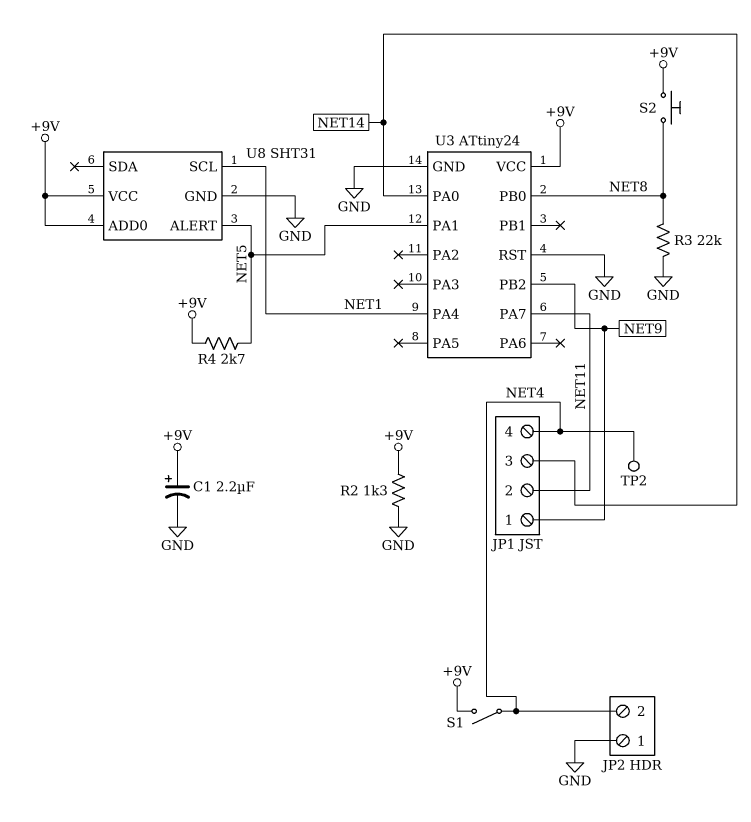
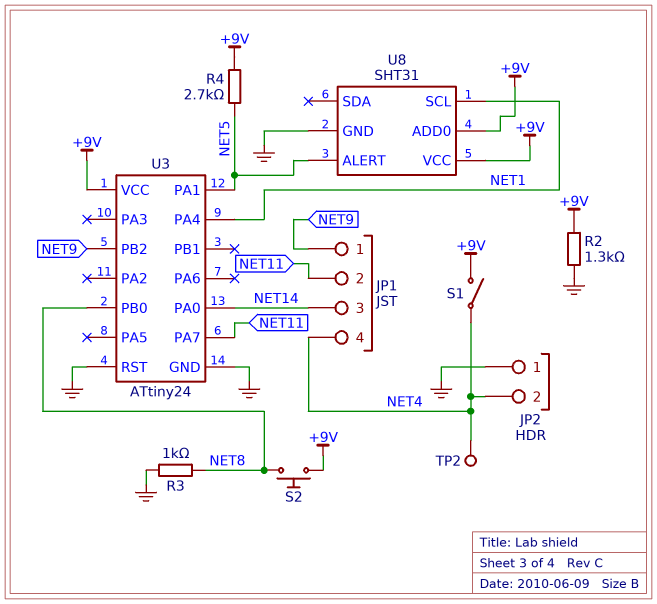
C1: 2.2uF (plus +9V, minus GND) -> none
R3: 22k (GND, NET8) -> 1k (GND, NET8)

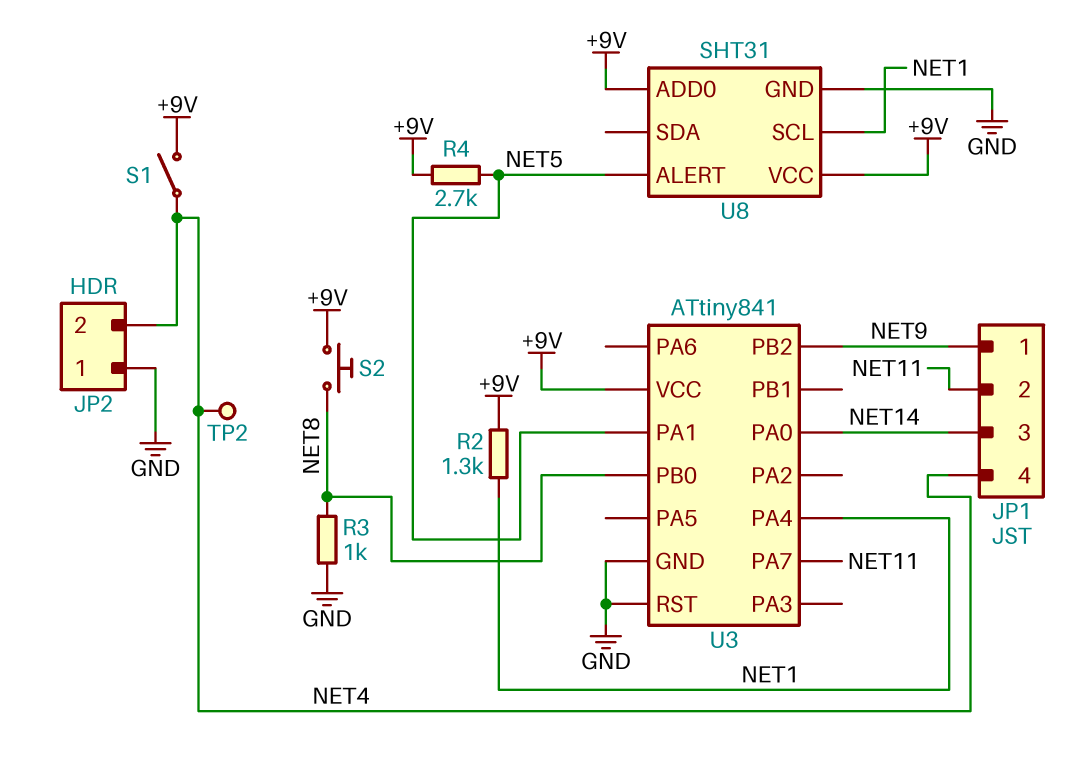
R2: 1.3k (+9V, GND) -> 1.3k (+9V, NET1)
U3: ATtiny24 -> ATtiny841

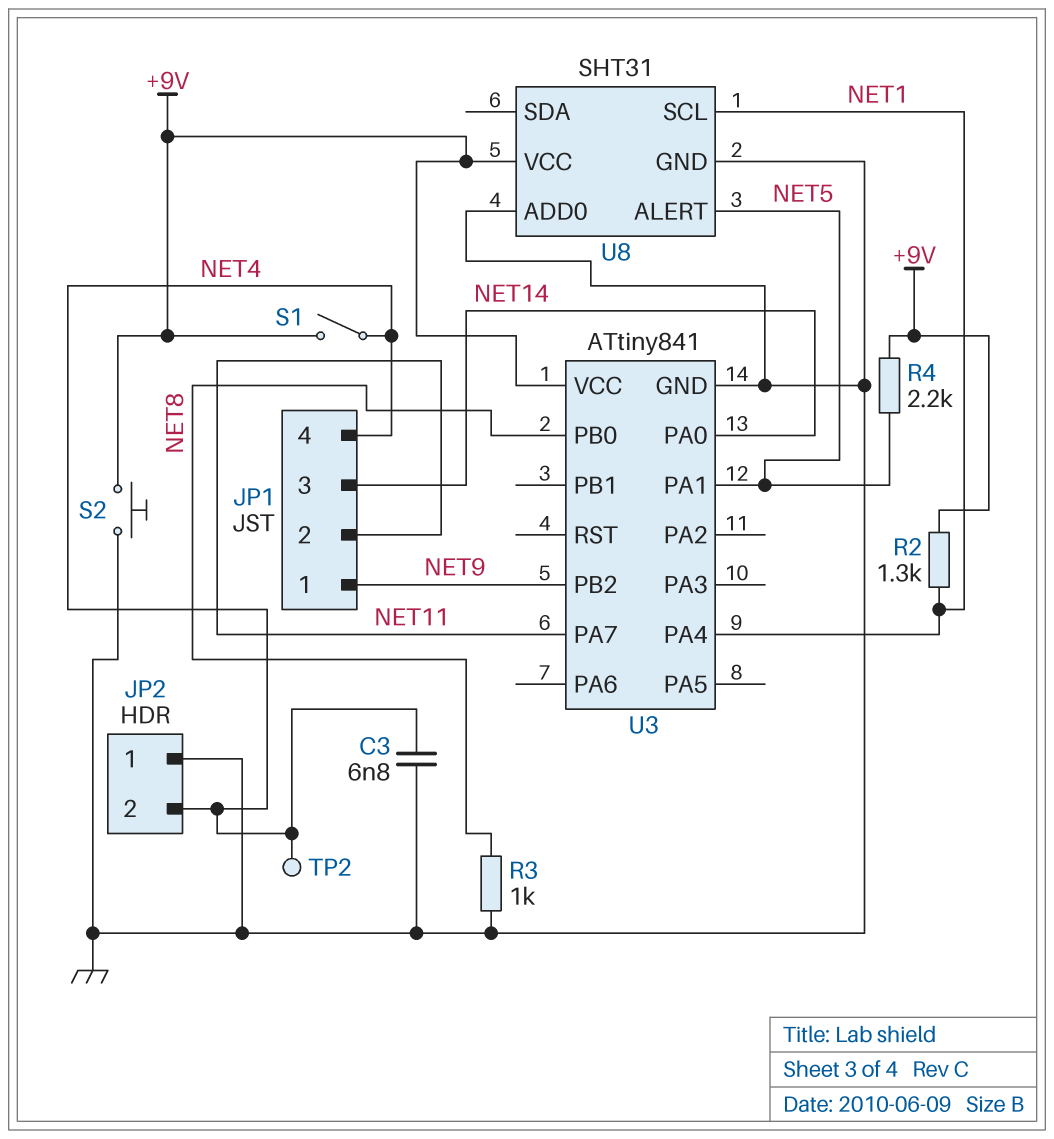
C3: none -> 6.8nF (GND, NET4)
R4: 2.7k (+9V, NET5) -> 2.2k (+9V, NET5)
S2: button (+9V, NET8) -> button (+9V, GND)
U3 pin RST: GND -> none
U8 pin ADD0: +9V -> GND

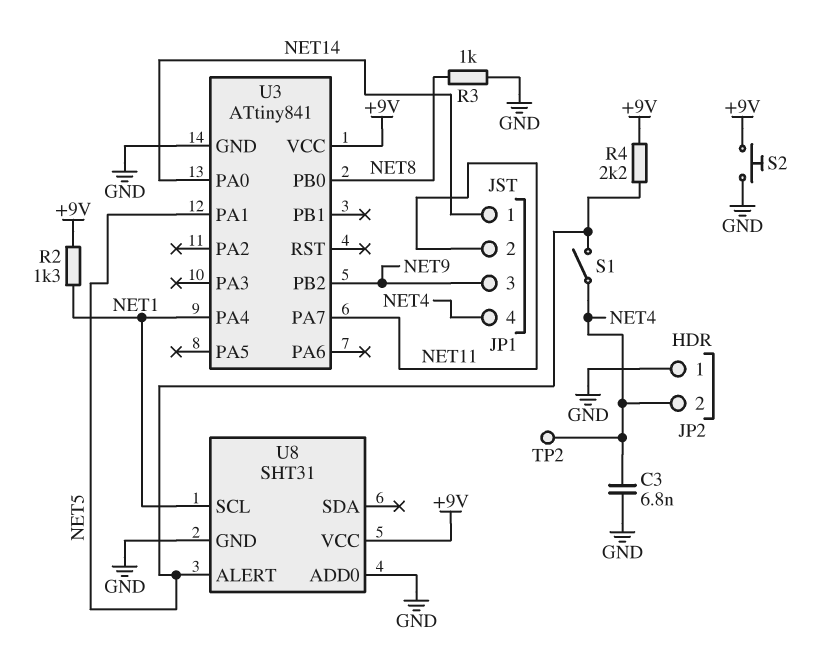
JP1 pin 1: NET9 -> NET14
JP1 pin 3: NET14 -> NET9
S1: switch (+9V, NET4) -> switch (NET4, NET5)

